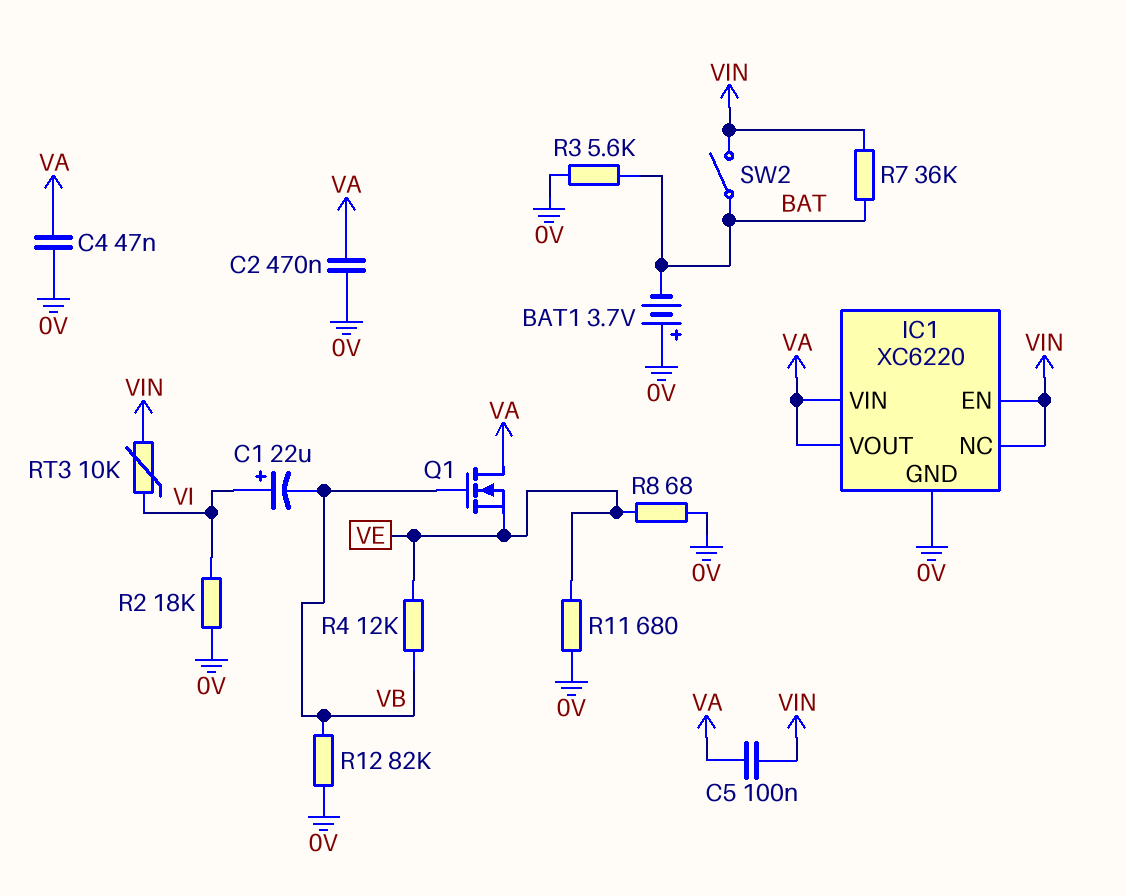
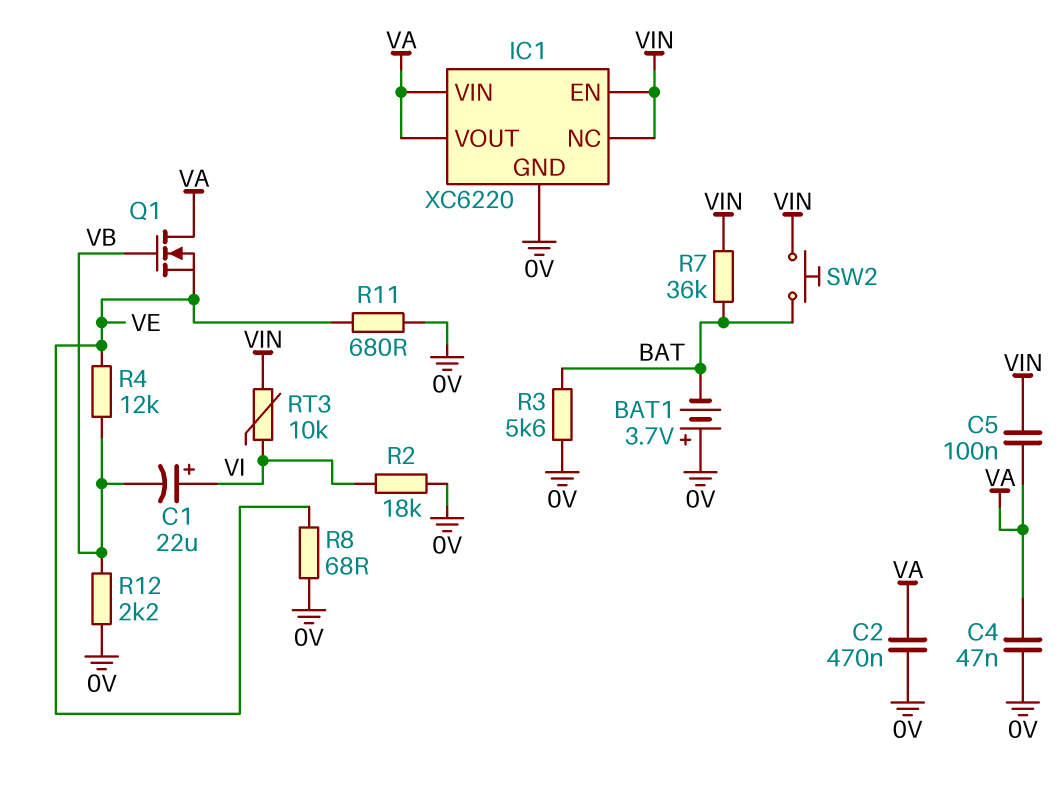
R12: 82k (0V, VB) -> 2.2k (0V, VB)
SW2: switch (BAT, VIN) -> button (BAT, VIN)

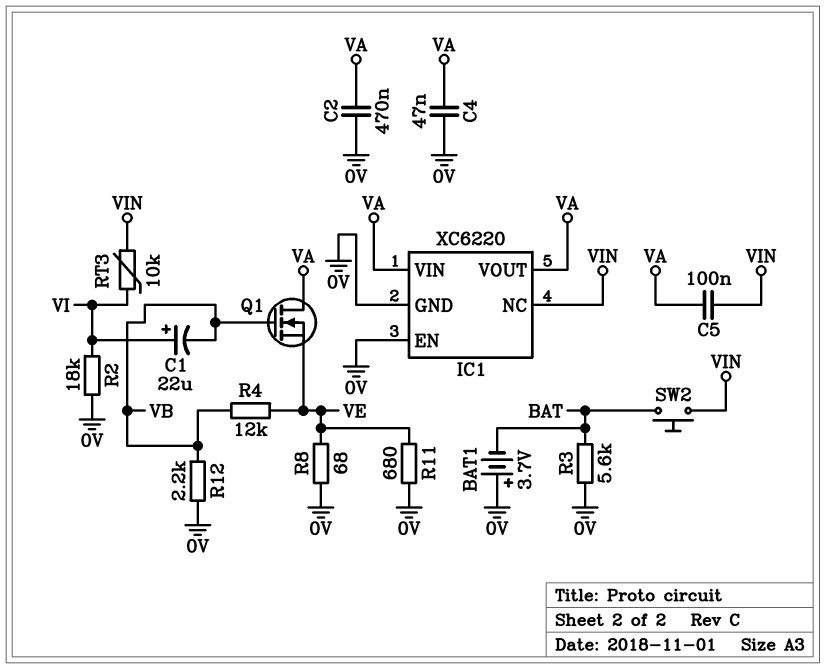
IC1 pin EN: VIN -> 0V
R7: 36k (BAT, VIN) -> none

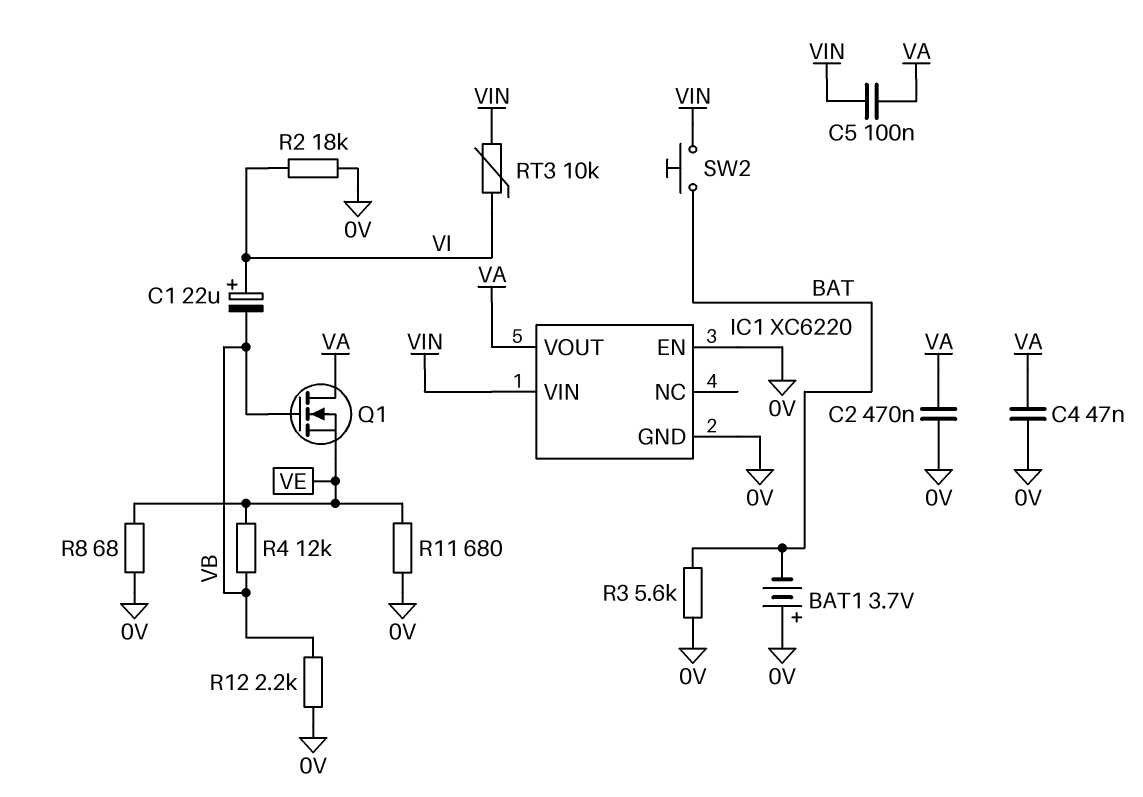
IC1 pin NC: VIN -> none
IC1 pin VIN: VA -> VIN

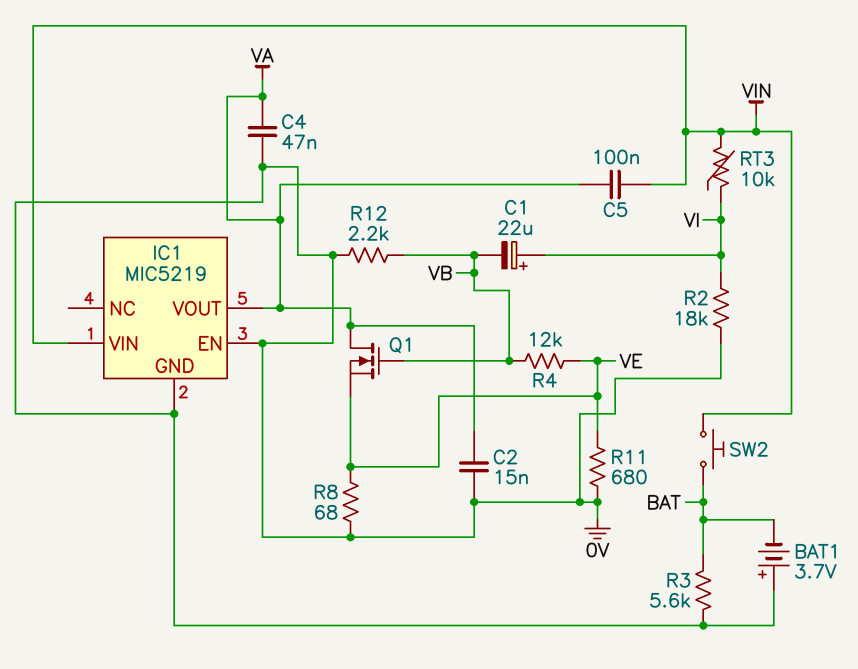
C2: 470nF (0V, VA) -> 15nF (0V, VA)
IC1: XC6220 -> MIC5219

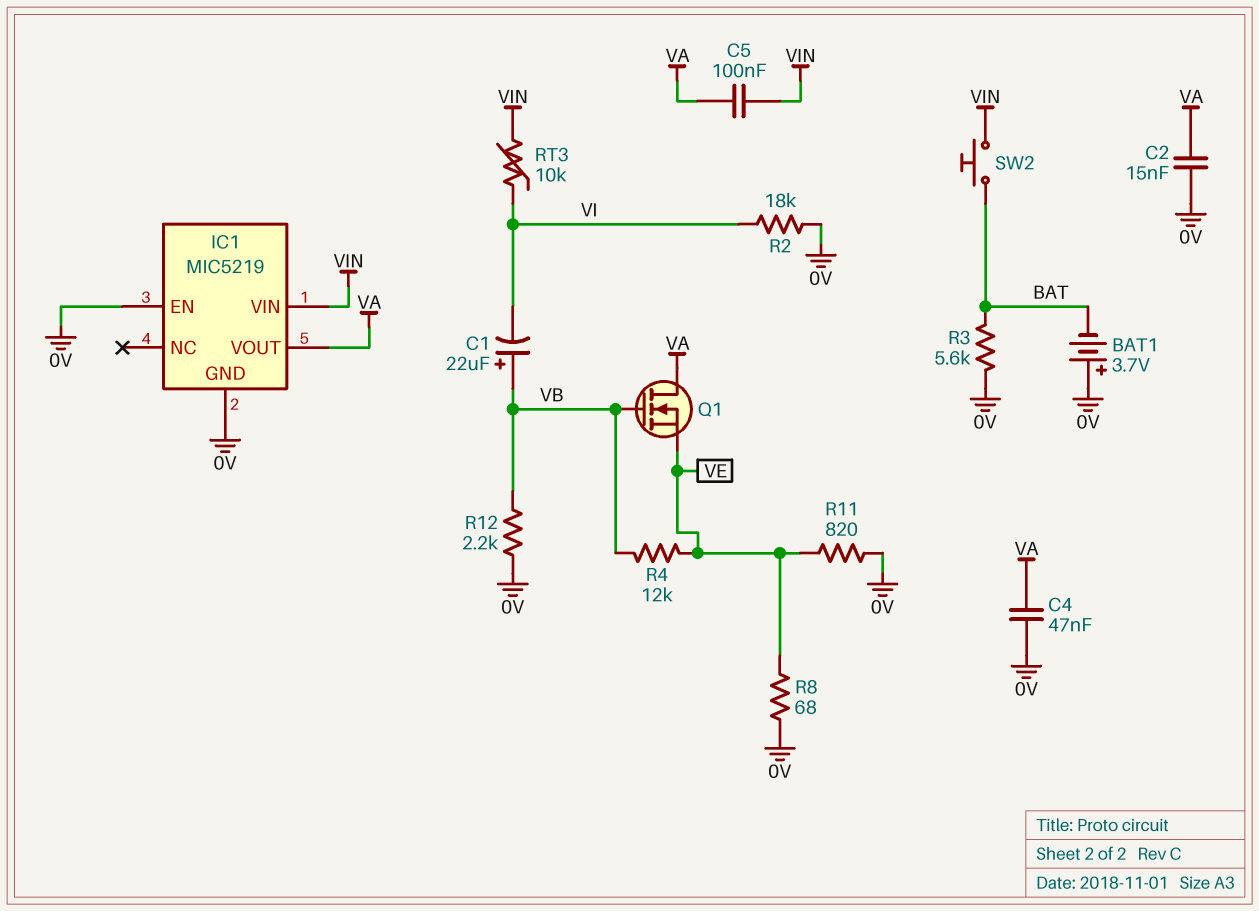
C1: 22uF (plus VI, minus VB) -> 22uF (plus VB, minus VI)
R11: 680 (0V, VE) -> 820 (0V, VE)

